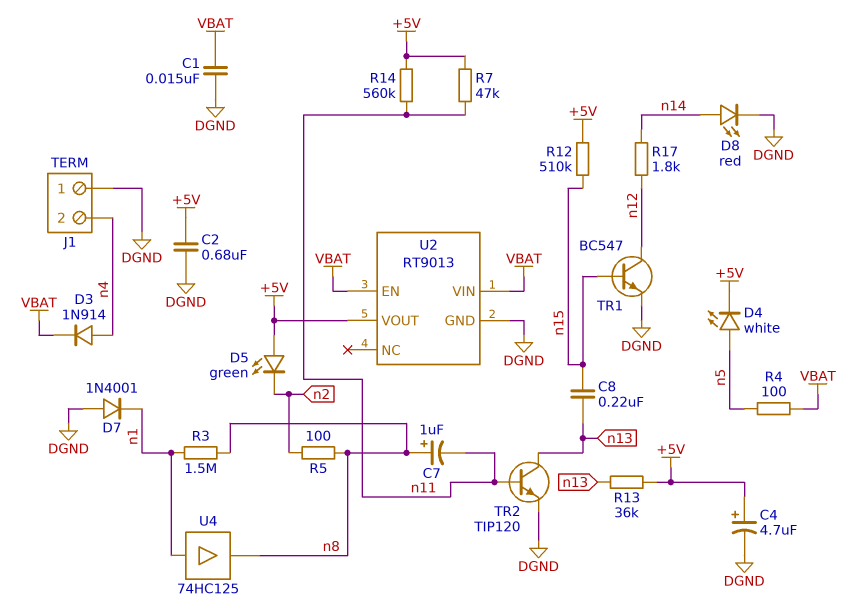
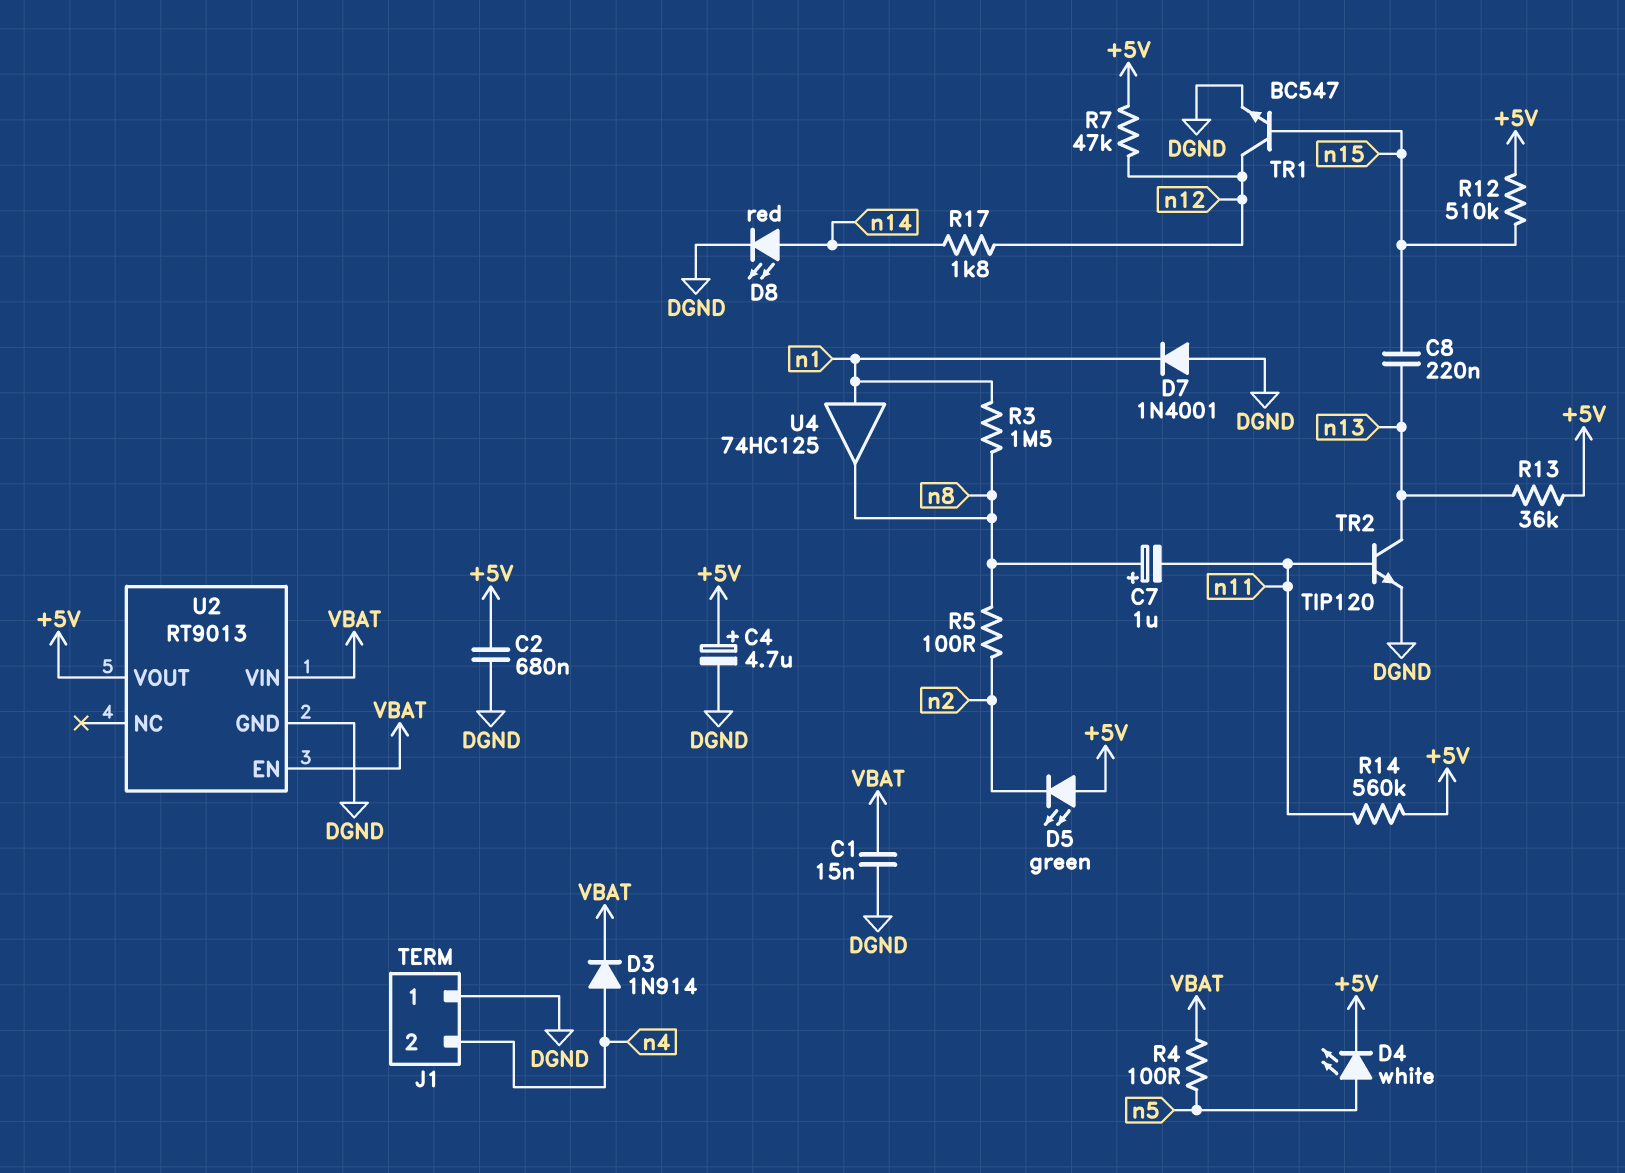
R7: 47k (+5V, n11) -> 47k (+5V, n12)

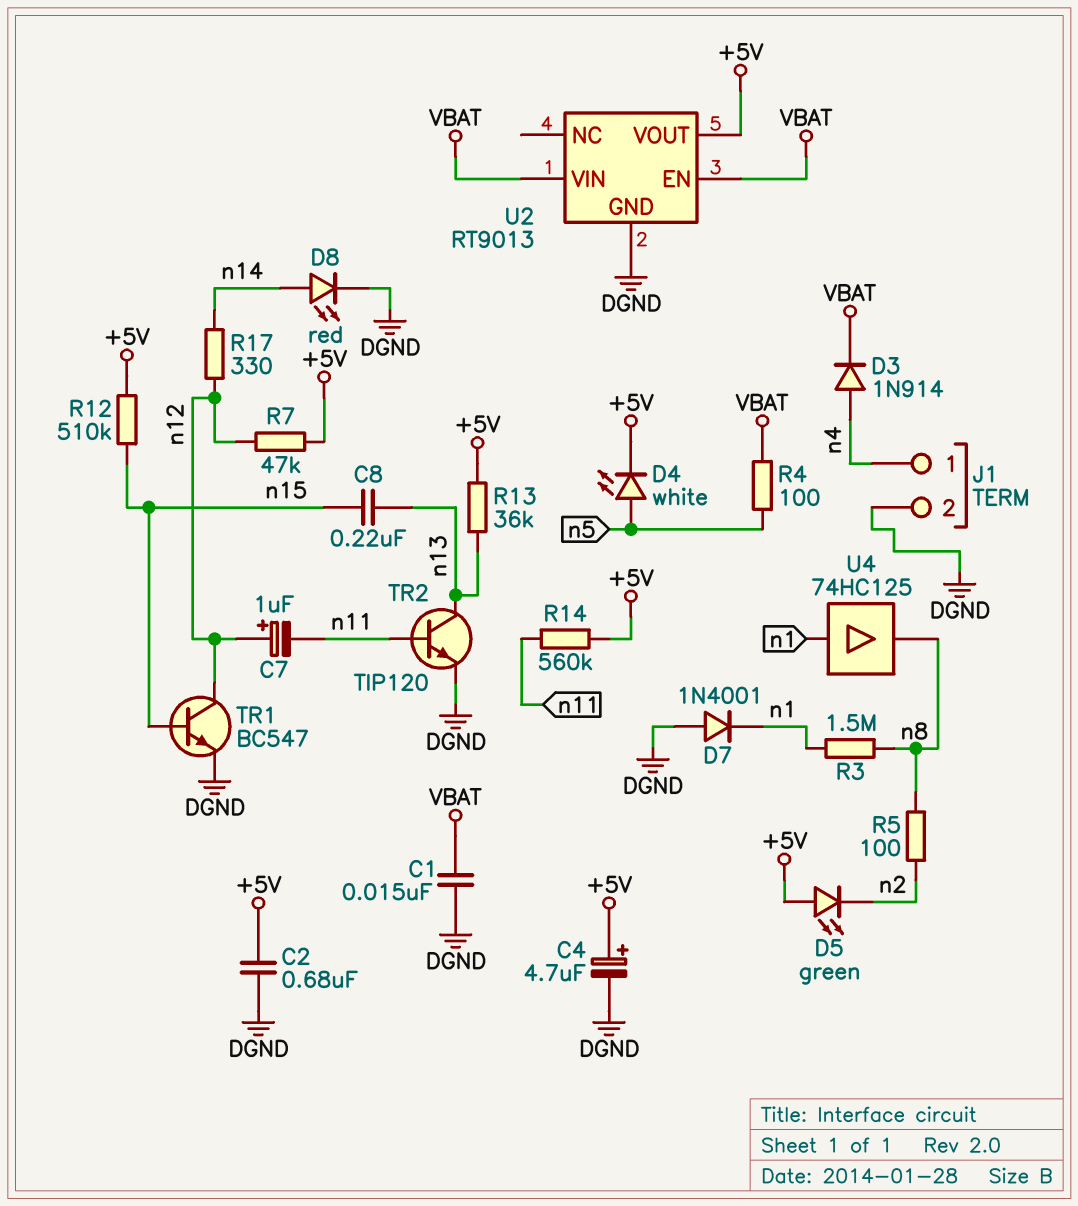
C7: 1uF (plus n8, minus n11) -> 1uF (plus n12, minus n11)
J1 pin 1: DGND -> n4
J1 pin 2: n4 -> DGND
R17: 1.8k (n12, n14) -> 330 (n12, n14)

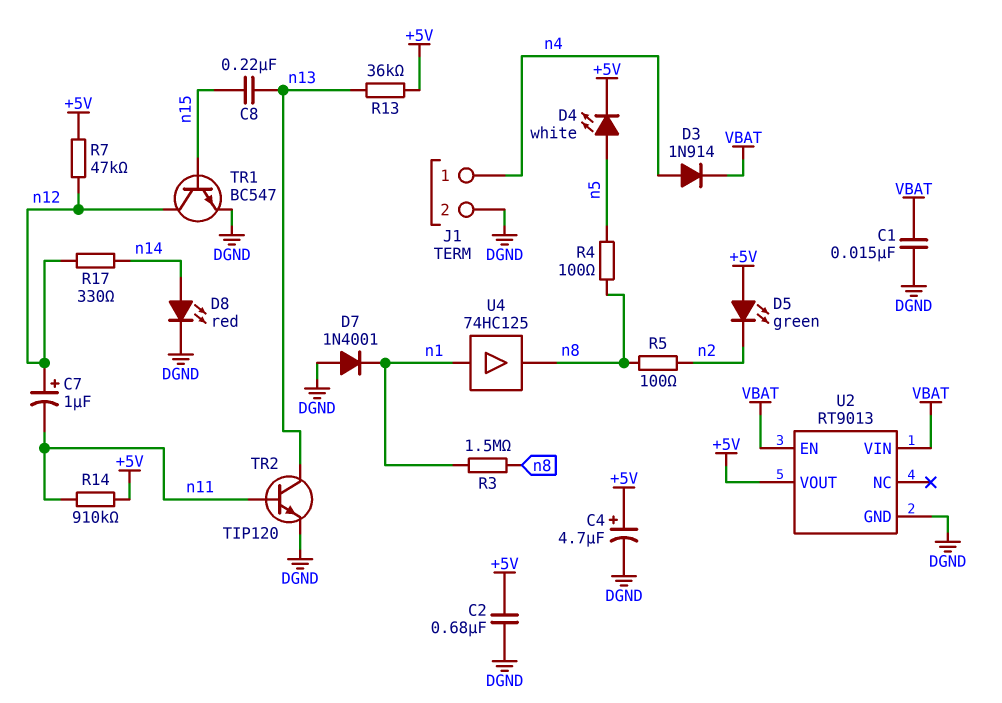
R4: 100 (VBAT, n5) -> 100 (n5, n8)
R12: 510k (+5V, n15) -> none
R14: 560k (+5V, n11) -> 910k (+5V, n11)

